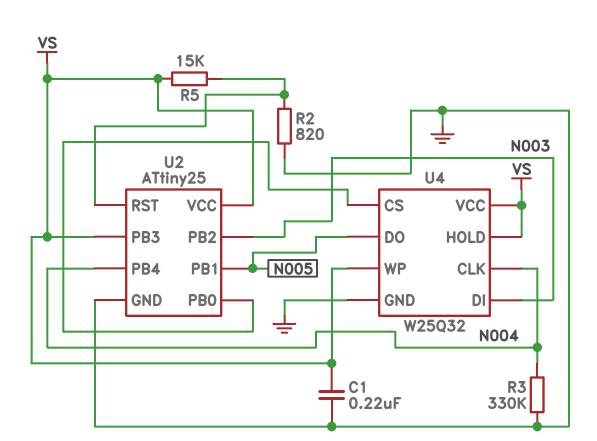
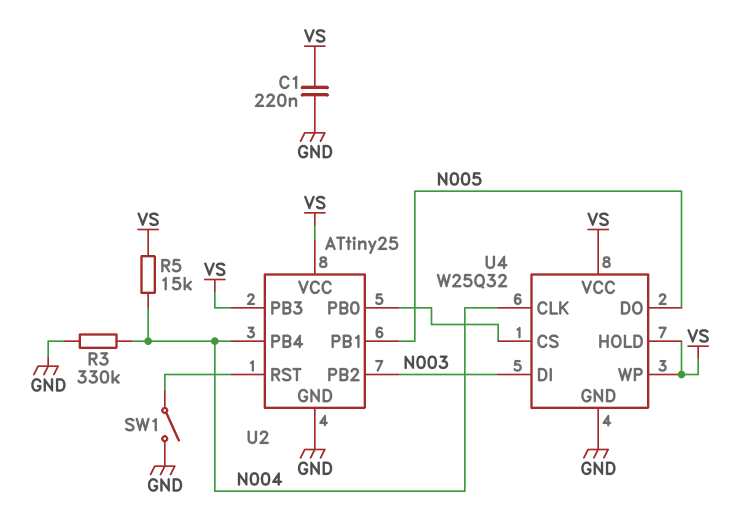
R2: 820 (GND, U2/RST) -> none
R5: 15k (U2/RST, VS) -> 15k (N004, VS)
SW1: none -> switch (GND, U2/RST)

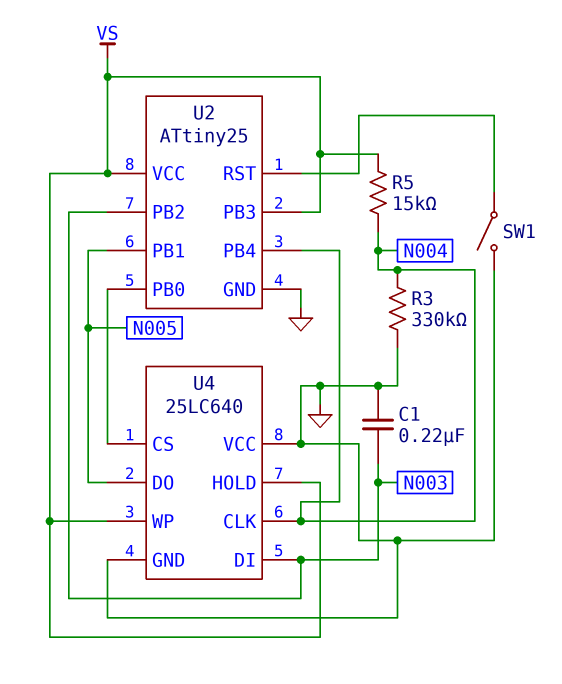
C1: 220nF (GND, VS) -> 220nF (GND, N003)
U4: W25Q32 -> 25LC640
U4 pin VCC: VS -> GND

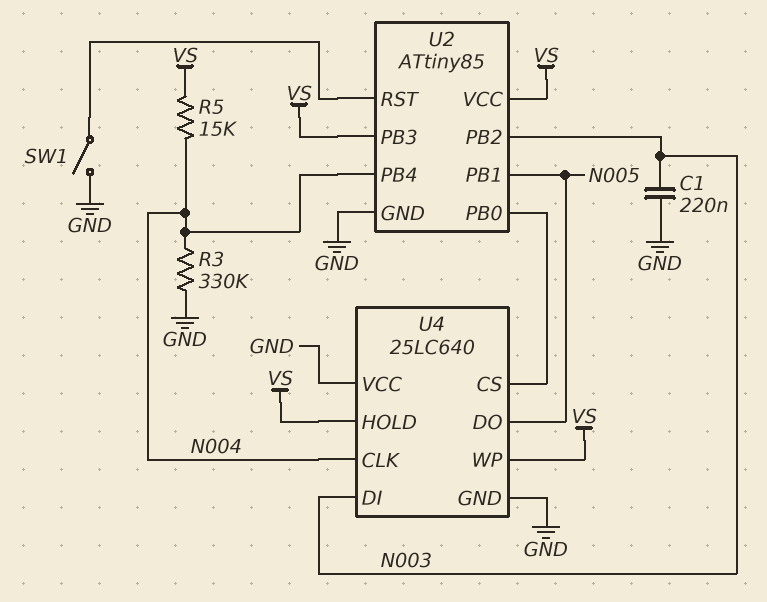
U2: ATtiny25 -> ATtiny85

